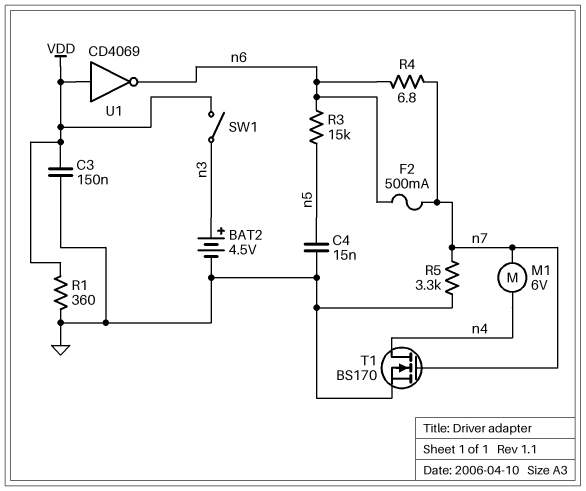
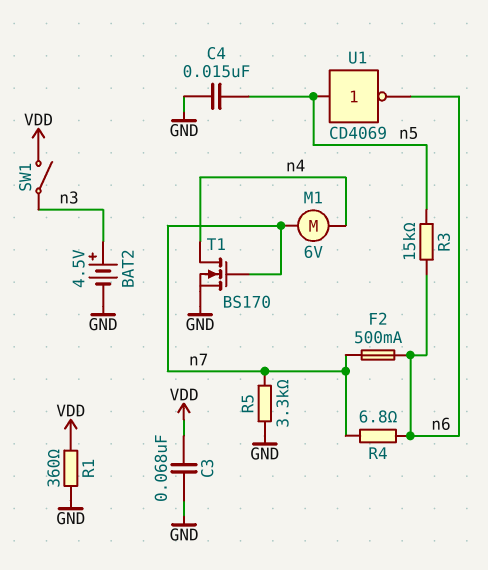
C3: 150nF (GND, VDD) -> 68nF (GND, VDD)
U1: NOT CD4069 (in VDD, out n6) -> NOT CD4069 (in n5, out n6)

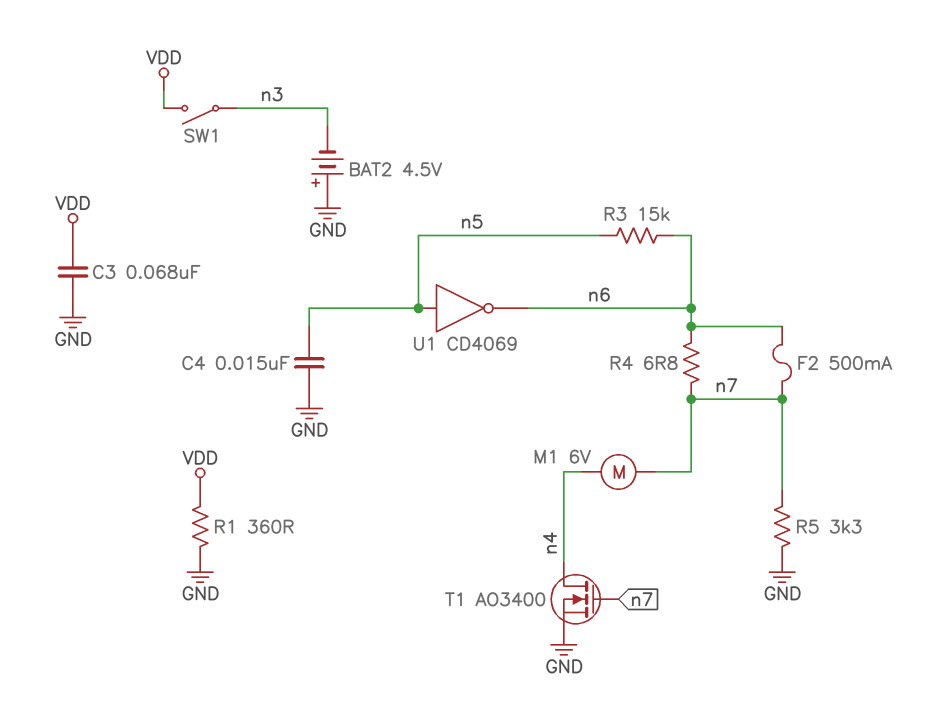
BAT2: 4.5V (plus n3, minus GND) -> 4.5V (plus GND, minus n3)
T1: NMOS BS170 (G n7, D n4, S GND) -> NMOS AO3400 (G n7, D n4, S GND)

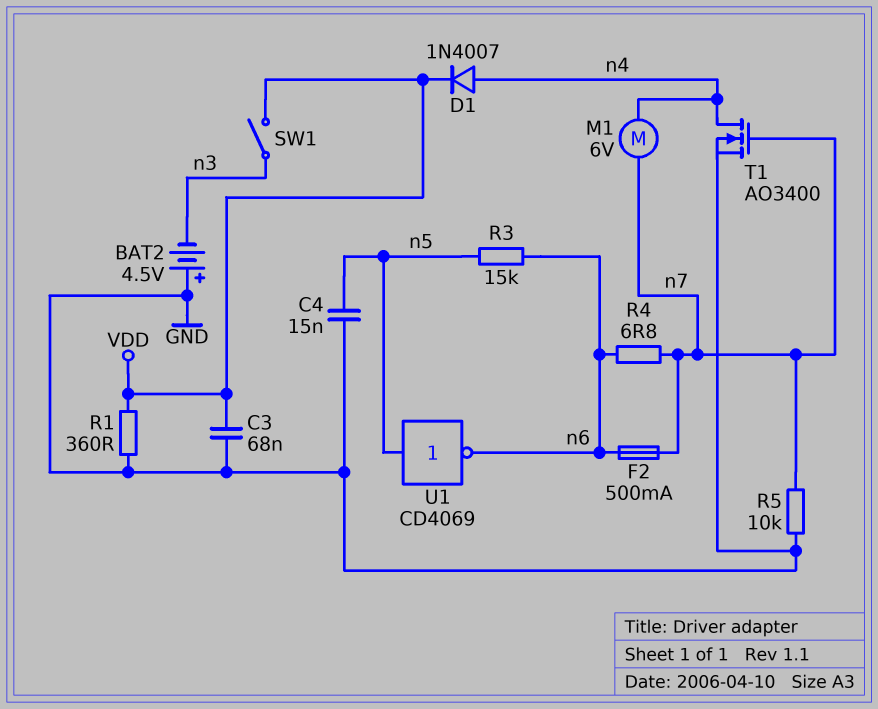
D1: none -> diode 1N4007 (A n4, K VDD)
R5: 3.3k (GND, n7) -> 10k (GND, n7)

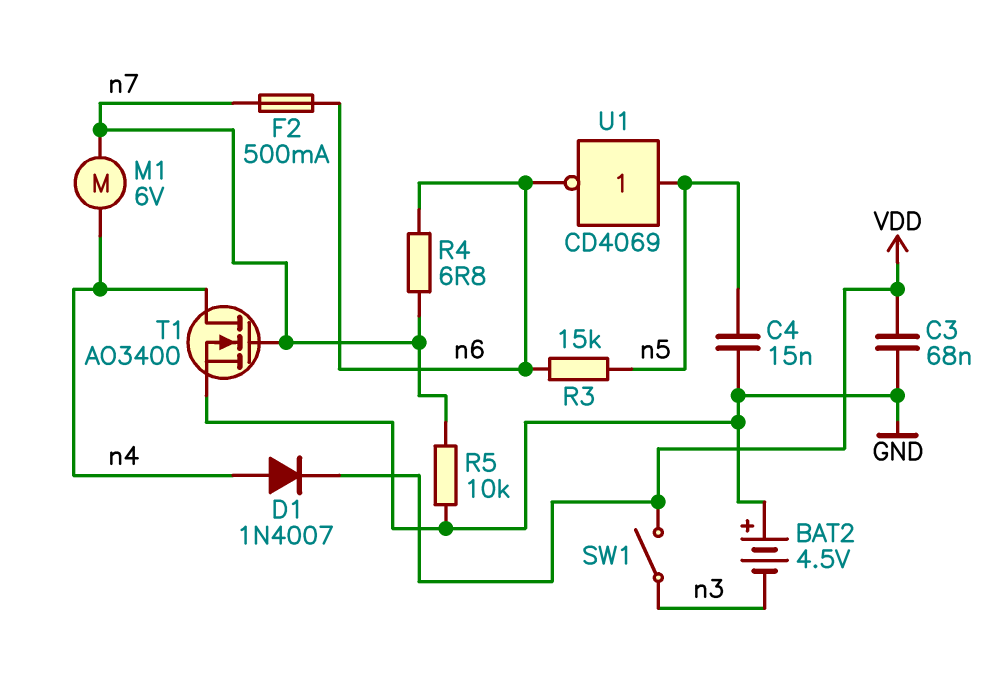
R1: 360 (GND, VDD) -> none

